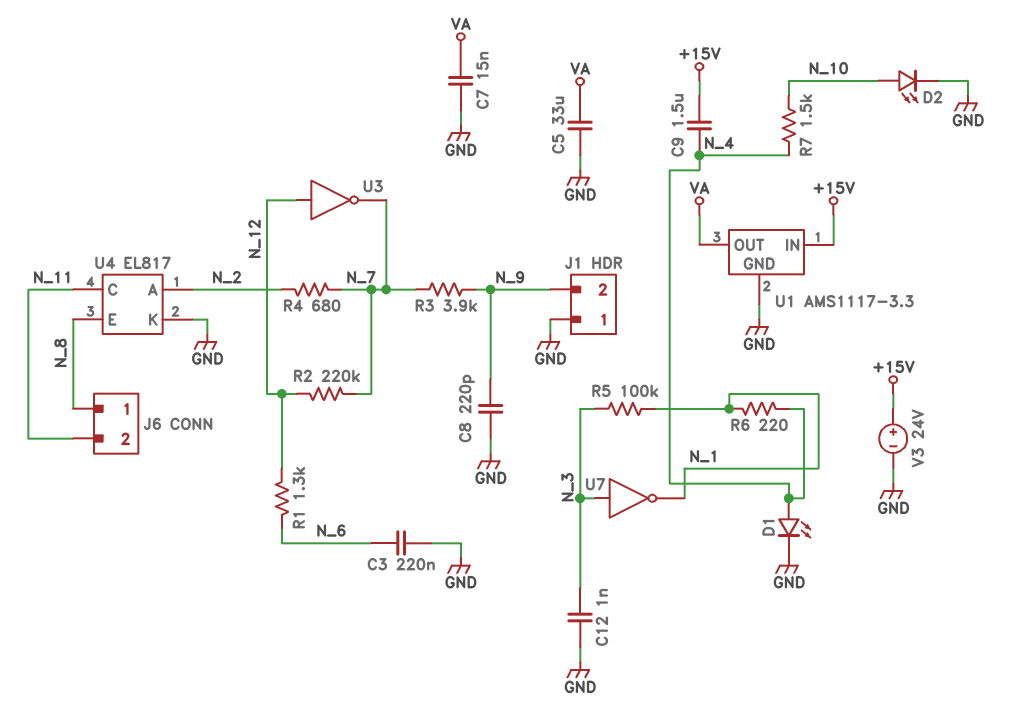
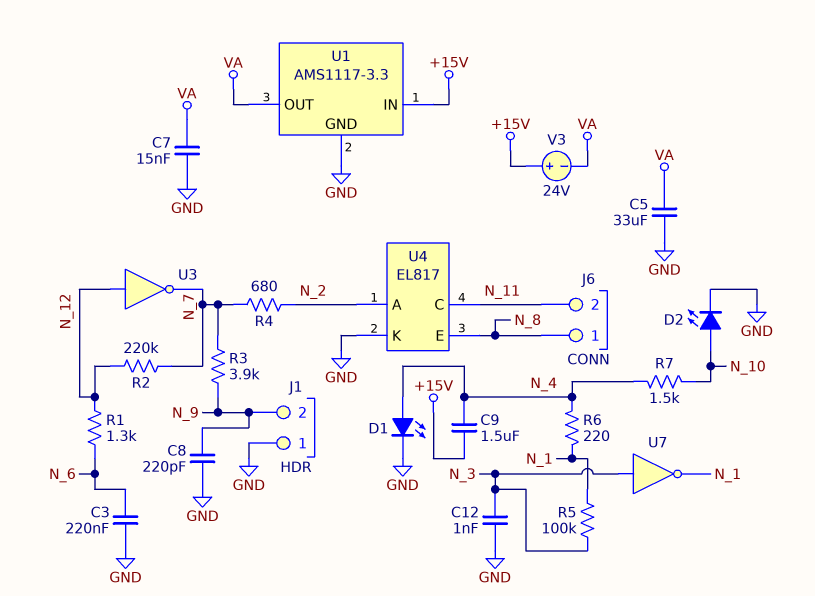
V3: 24V (plus +15V, minus GND) -> 24V (plus +15V, minus VA)

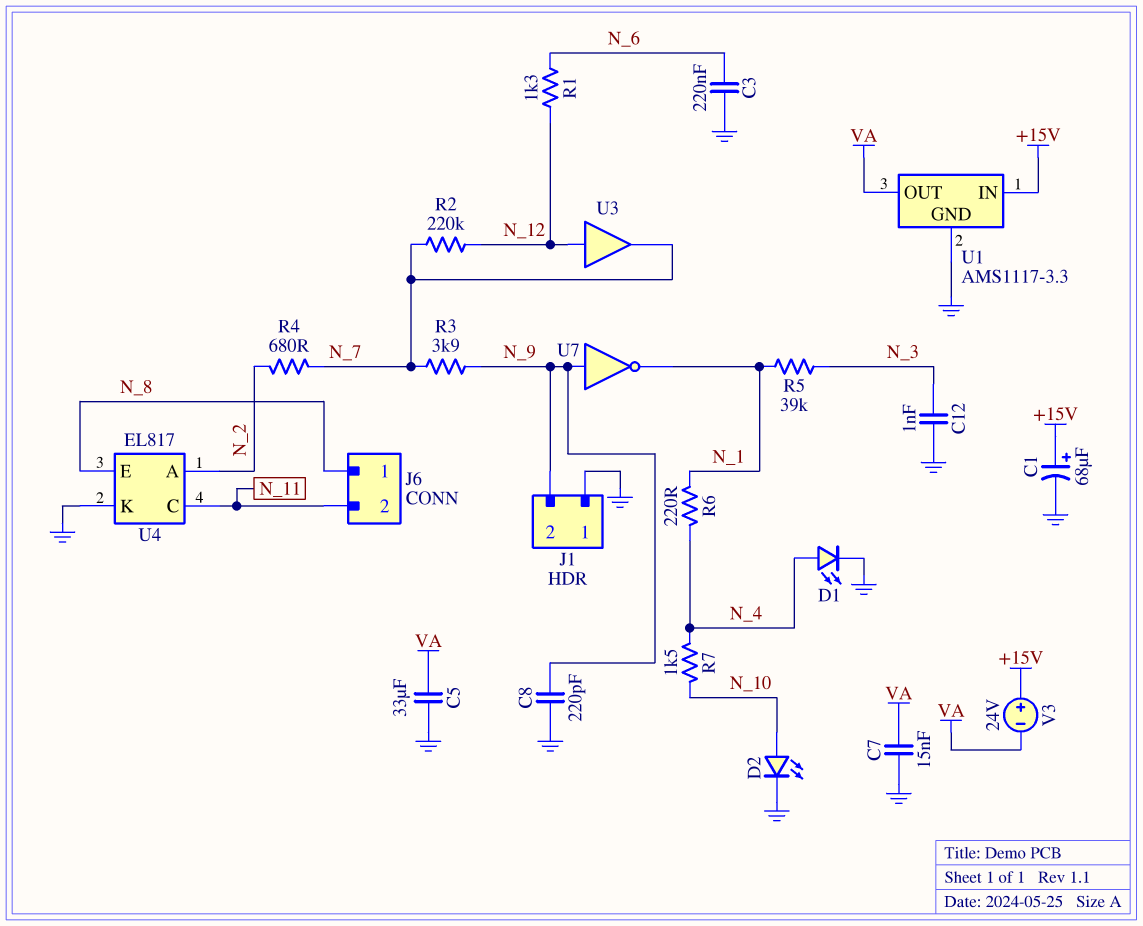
C1: none -> 68uF (plus +15V, minus GND)
C9: 1.5uF (+15V, N_4) -> none
R5: 100k (N_1, N_3) -> 39k (N_1, N_3)
U3: NOT (in N_12, out N_7) -> buffer (in N_12, out N_7)
U7: NOT (in N_3, out N_1) -> NOT (in N_9, out N_1)

